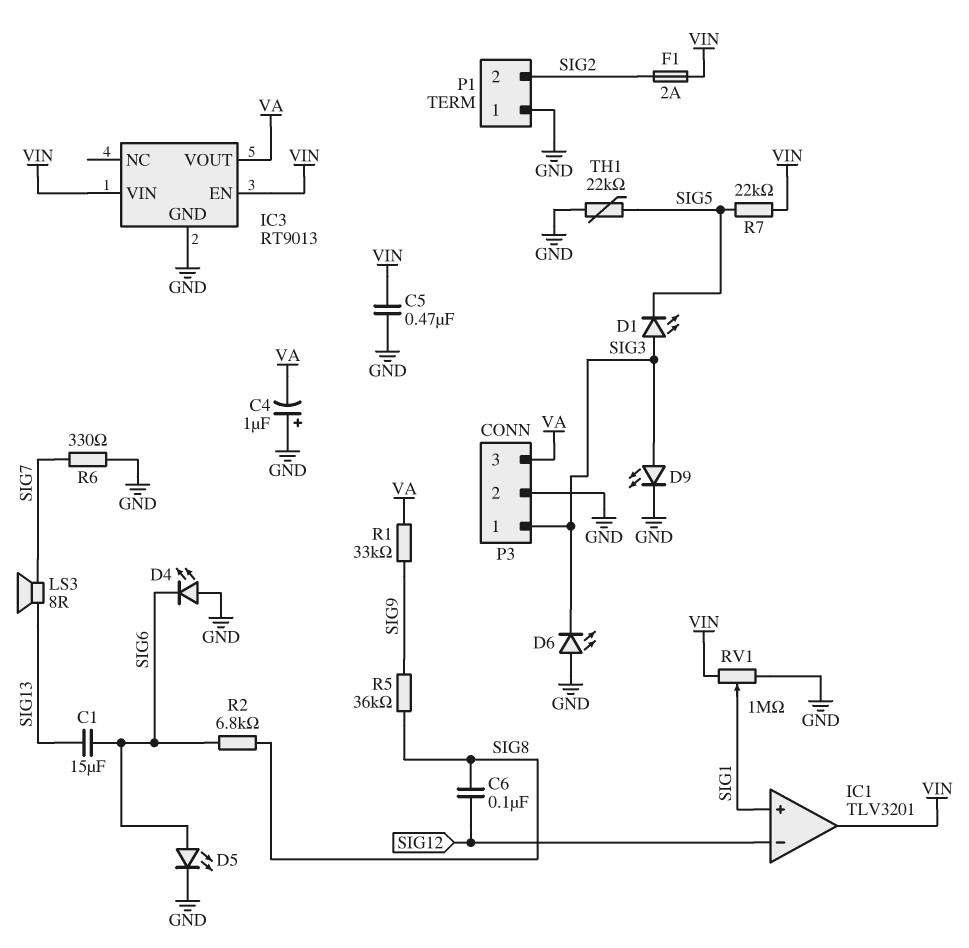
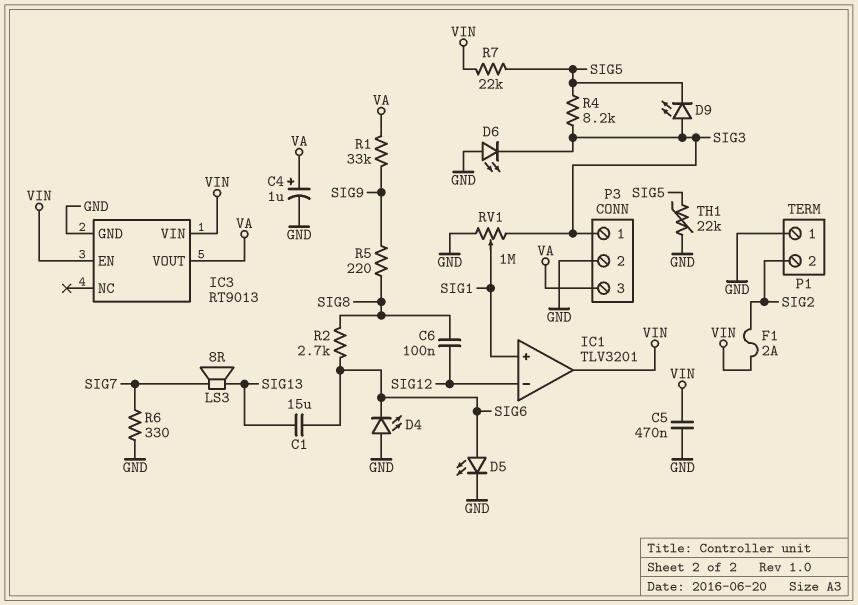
C4: 1uF (plus GND, minus VA) -> 1uF (plus VA, minus GND)
D1: LED (A SIG3, K SIG5) -> none
D9: LED (A SIG3, K GND) -> LED (A SIG3, K SIG5)
R2: 6.8k (SIG6, SIG8) -> 2.7k (SIG6, SIG8)
R4: none -> 8.2k (SIG3, SIG5)
R5: 36k (SIG8, SIG9) -> 220 (SIG8, SIG9)
RV1: 1M (GND, VIN, wiper SIG1) -> 1M (GND, SIG3, wiper SIG1)

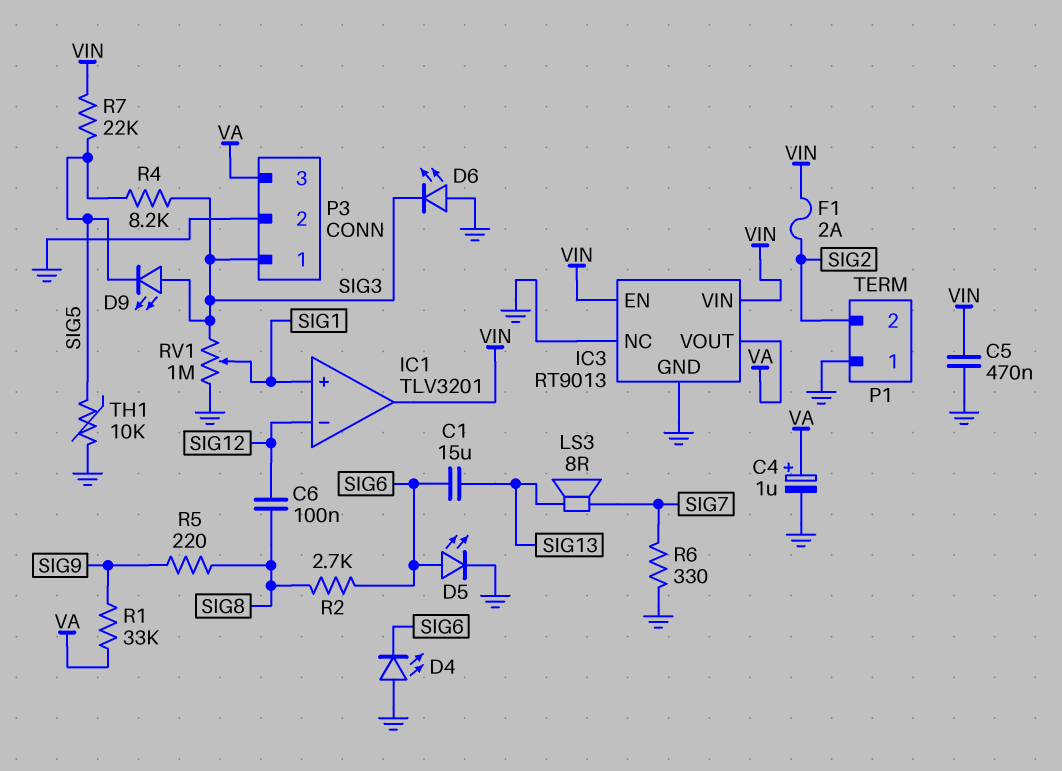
IC3 pin NC: none -> GND
TH1: 22k (GND, SIG5) -> 10k (GND, SIG5)

